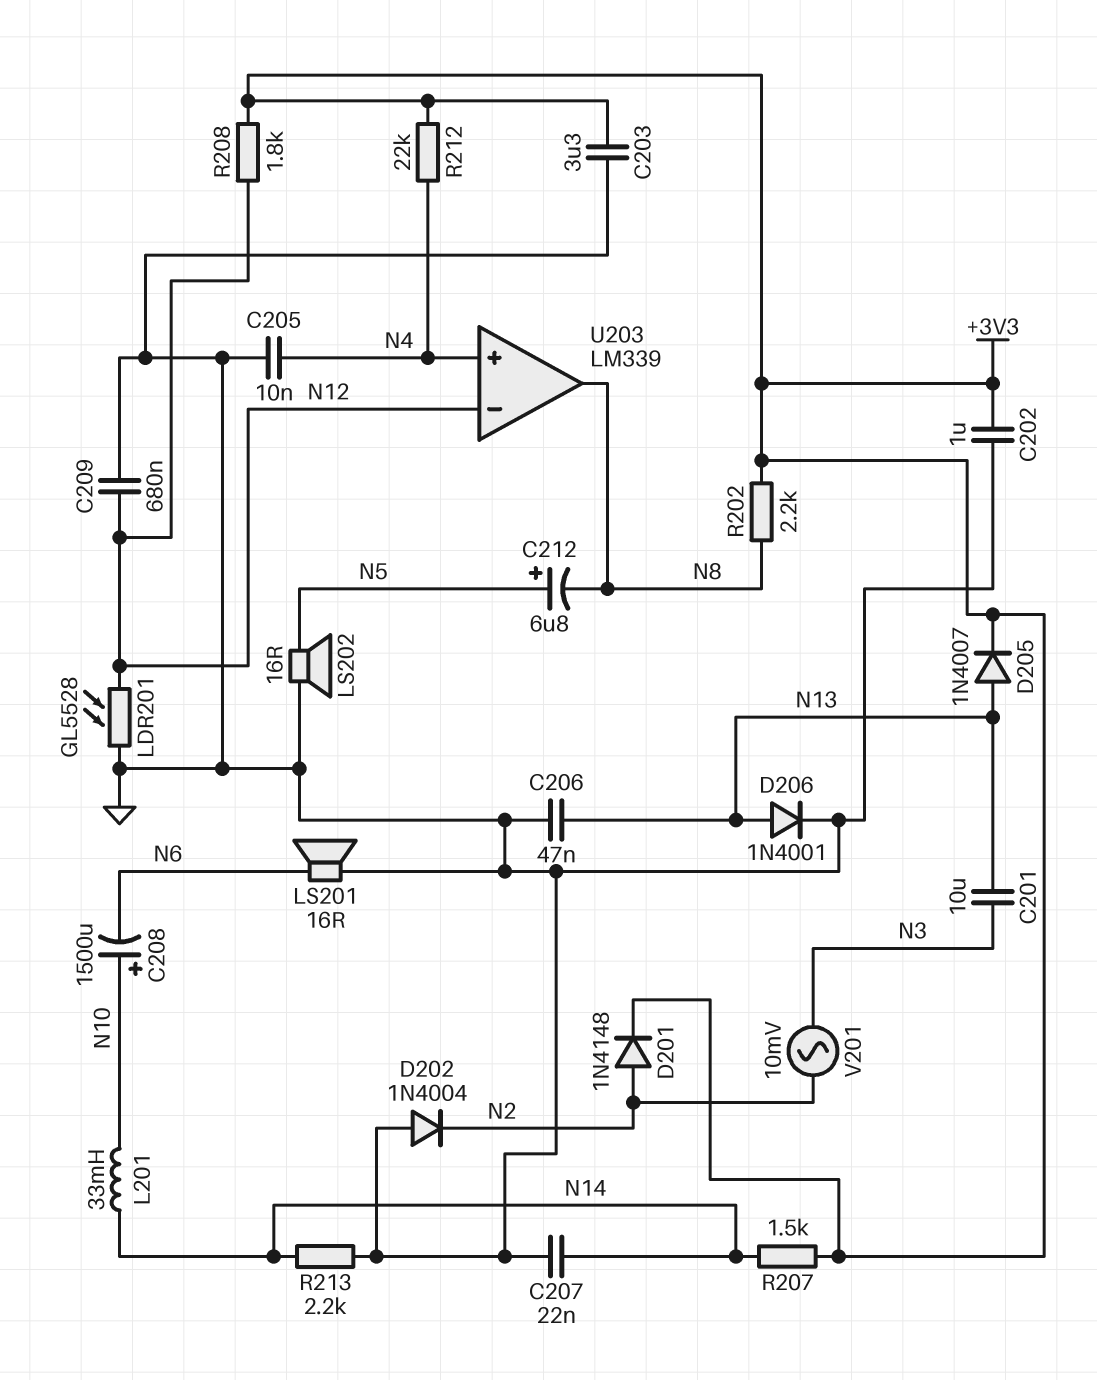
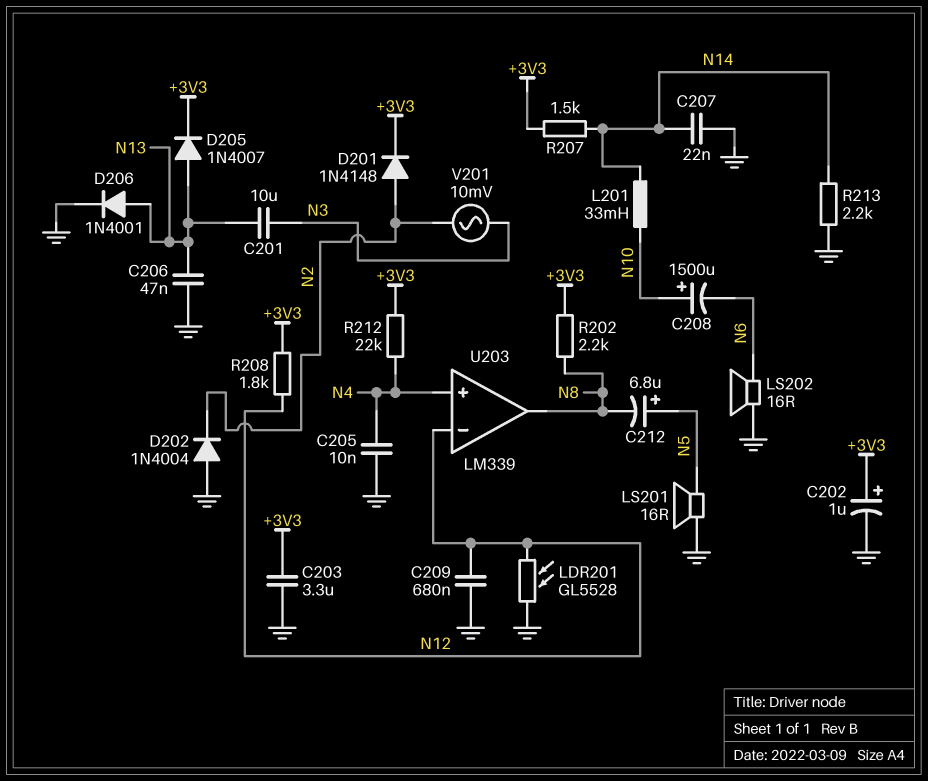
C202: 1uF (+3V3, GND) -> 1uF (plus +3V3, minus GND)
LS201: speaker 16R (GND, N6) -> speaker 16R (GND, N5)
LS202: speaker 16R (GND, N5) -> speaker 16R (GND, N6)

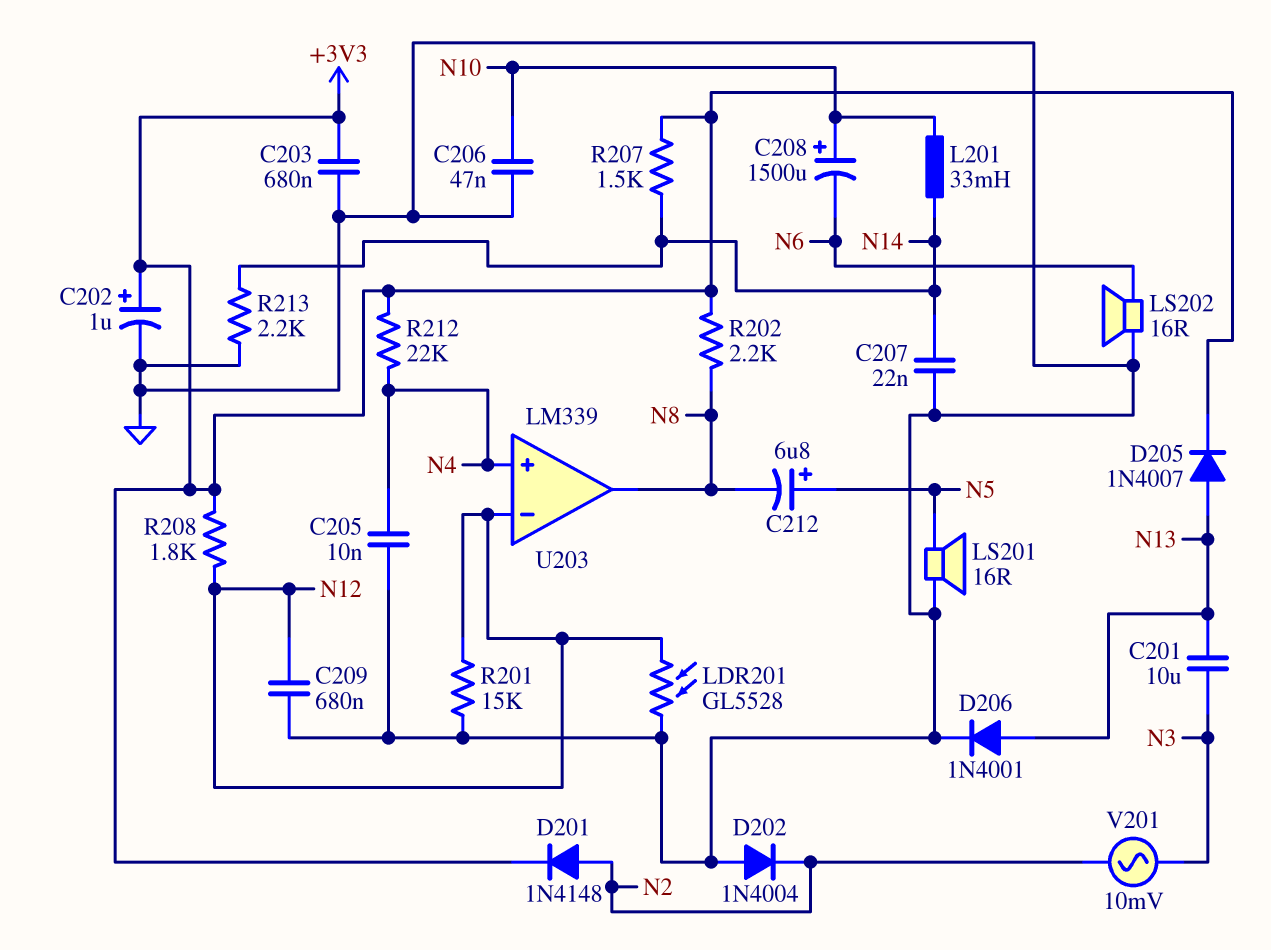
C203: 3.3uF (+3V3, GND) -> 680nF (+3V3, GND)
C206: 47nF (GND, N13) -> 47nF (GND, N10)
R201: none -> 15k (GND, N12)

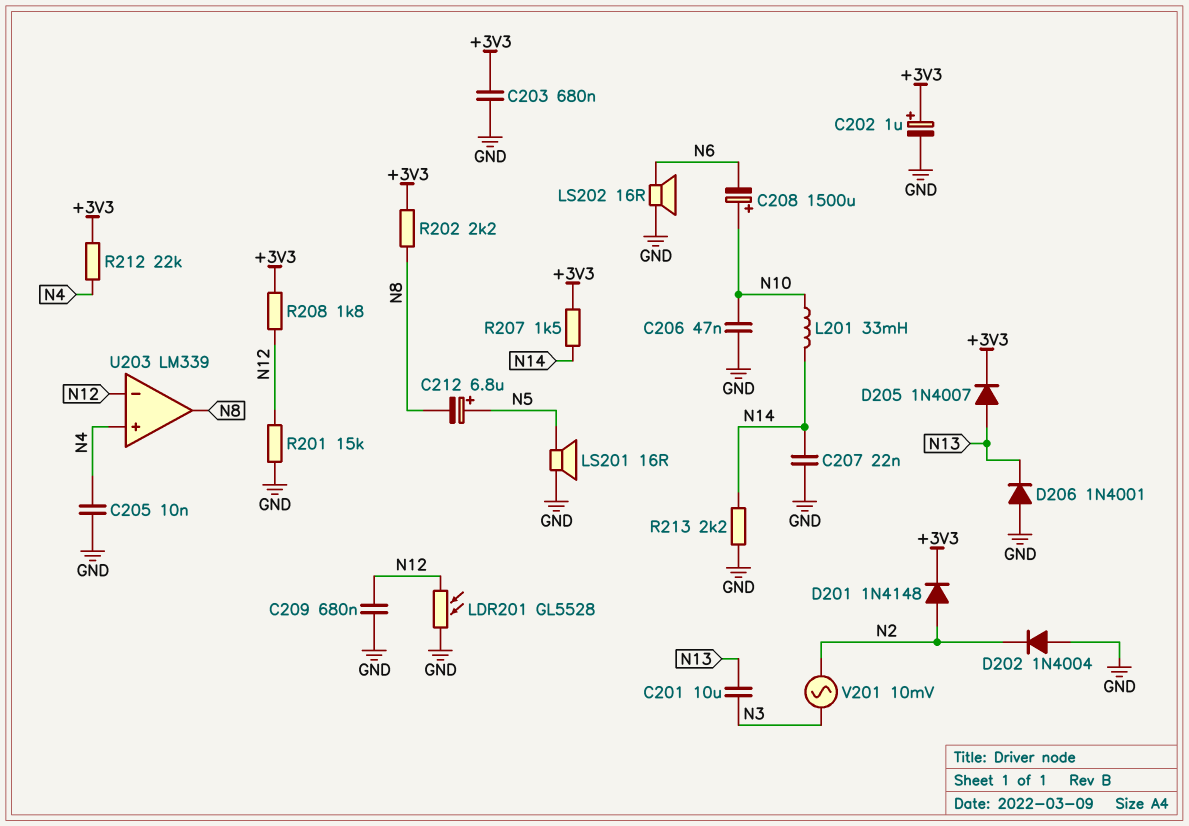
D206: diode 1N4001 (A N13, K GND) -> diode 1N4001 (A GND, K N13)

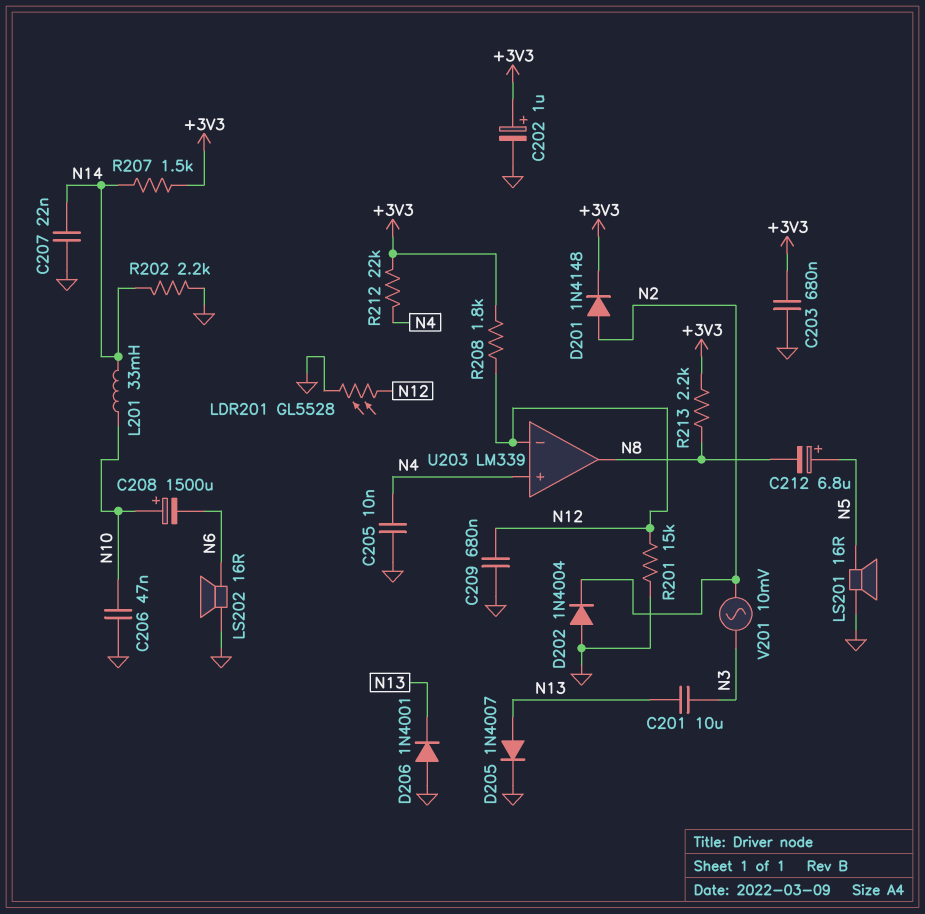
D205: diode 1N4007 (A N13, K +3V3) -> diode 1N4007 (A N13, K GND)
R202: 2.2k (+3V3, N8) -> 2.2k (GND, N14)
R213: 2.2k (GND, N14) -> 2.2k (+3V3, N8)

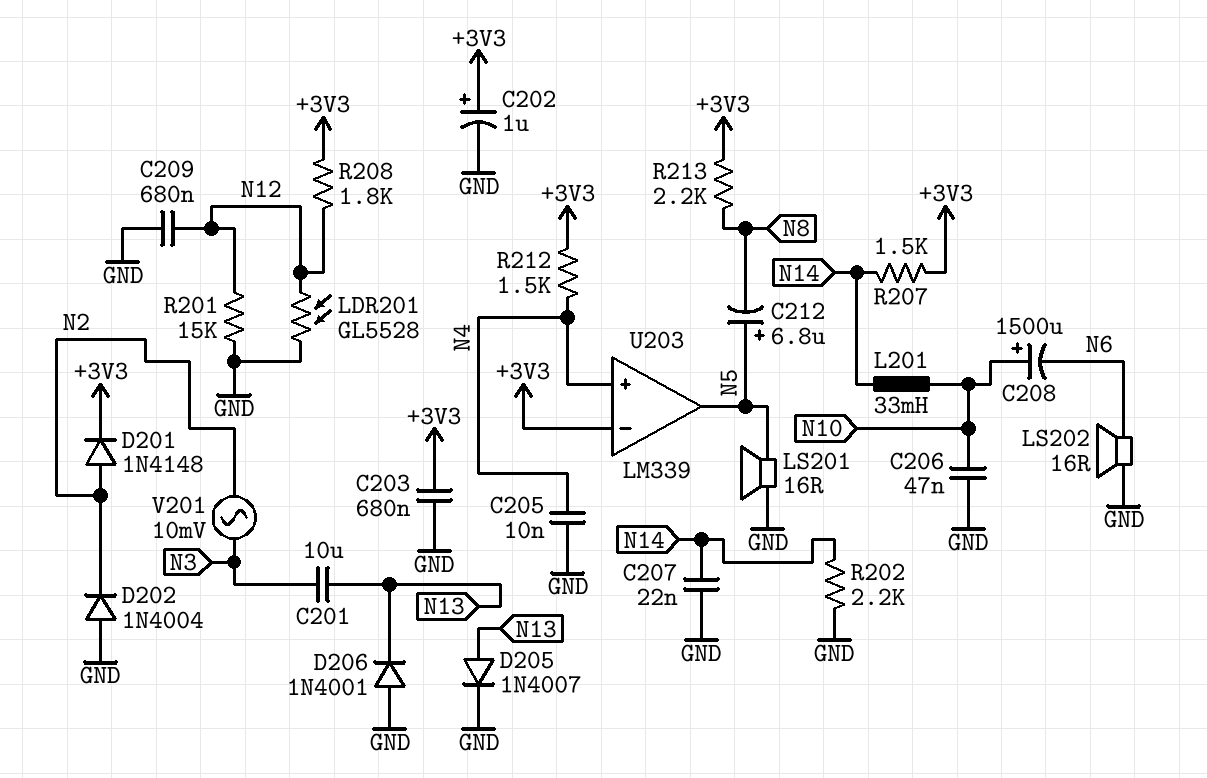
R212: 22k (+3V3, N4) -> 1.5k (+3V3, N4)
U203 pin in-: N12 -> +3V3
U203 pin out: N8 -> N5

